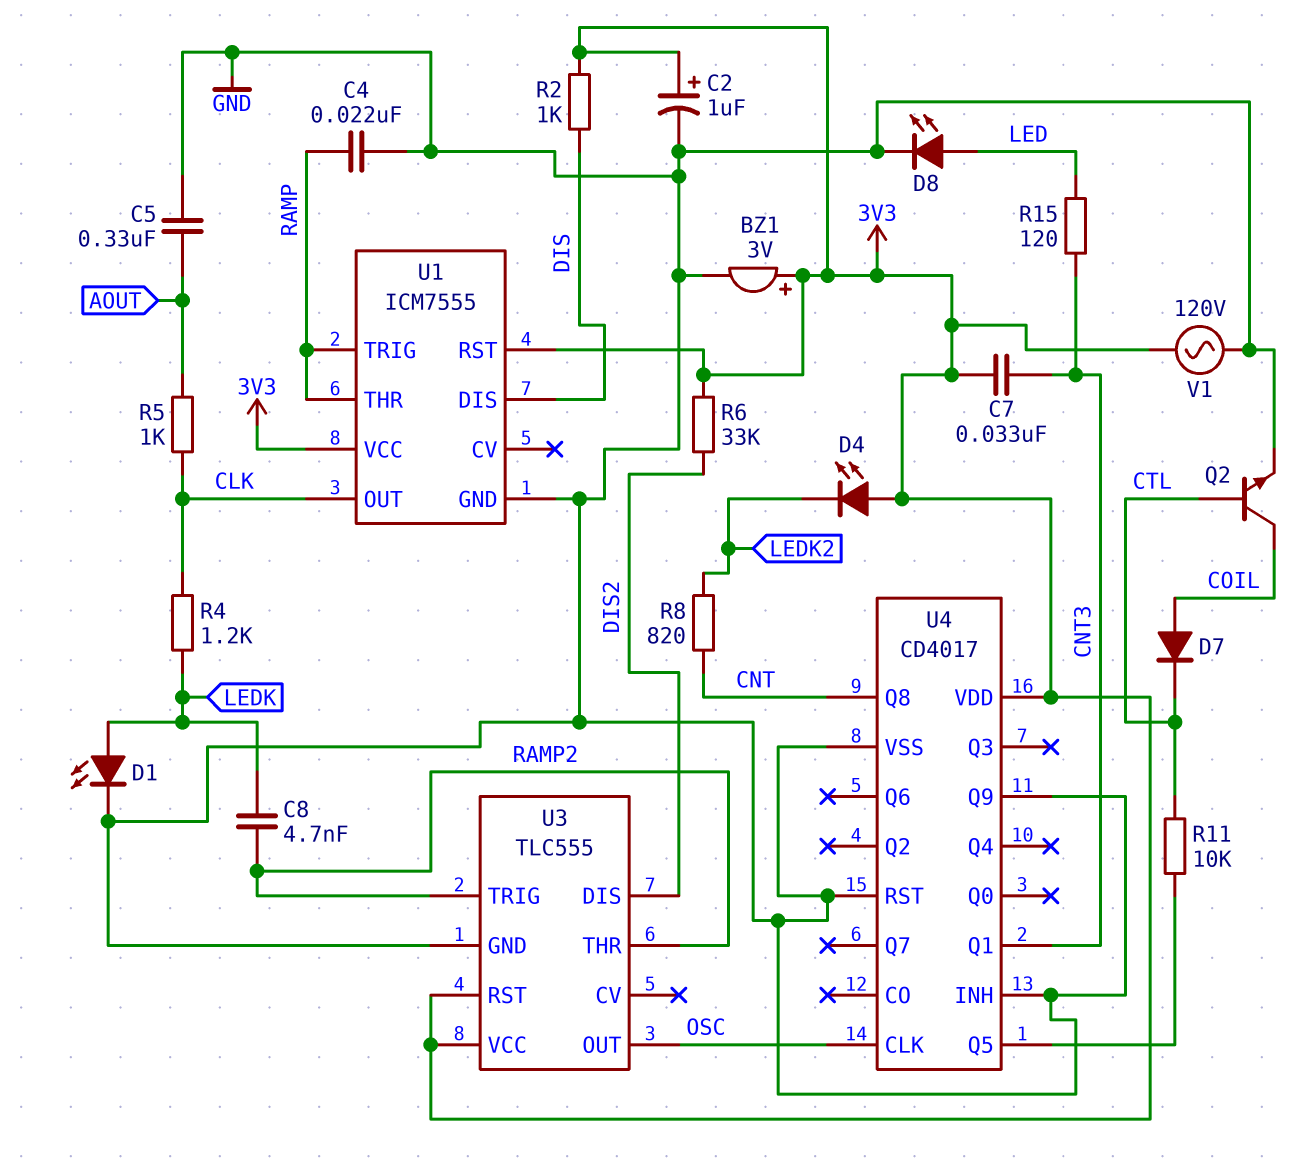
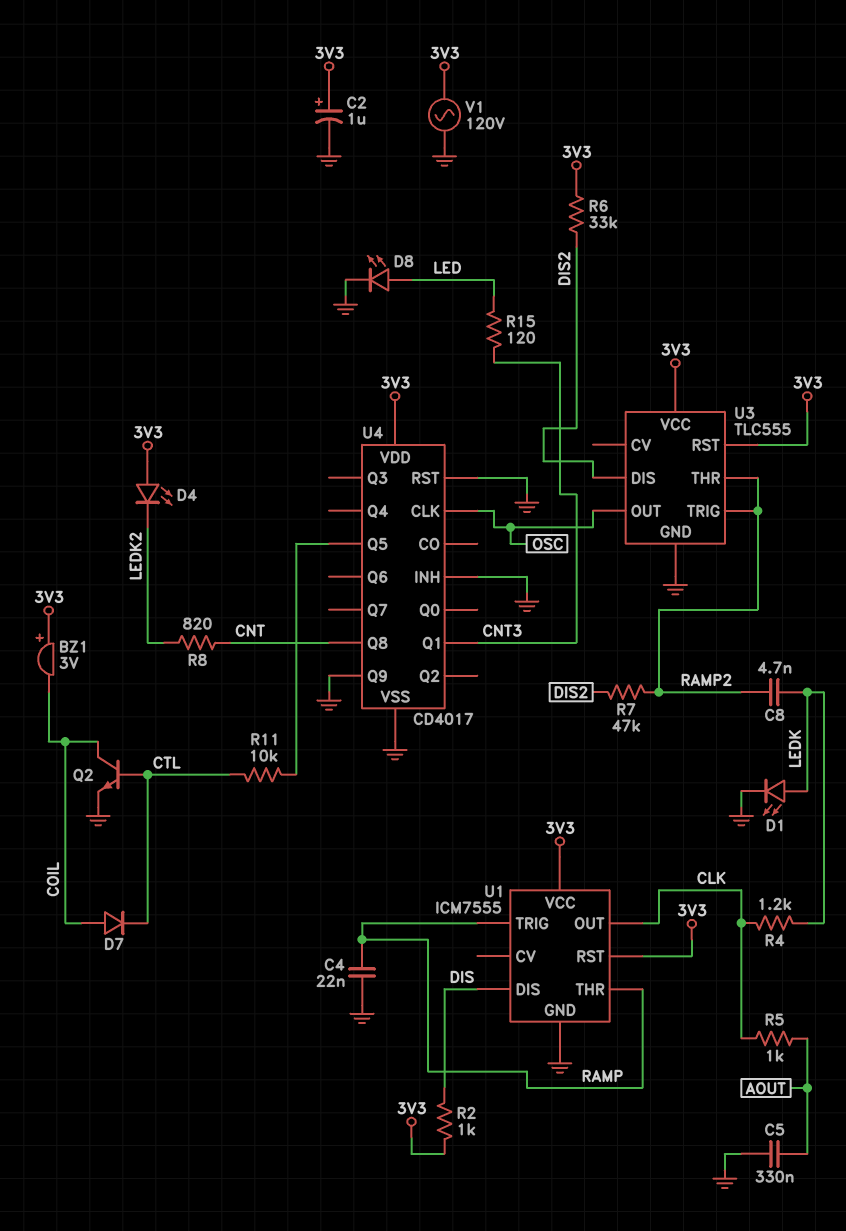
BZ1: buzzer 3V (plus 3V3, minus GND) -> buzzer 3V (plus 3V3, minus COIL)
C7: 33nF (3V3, CNT3) -> none
R7: none -> 47k (DIS2, RAMP2)

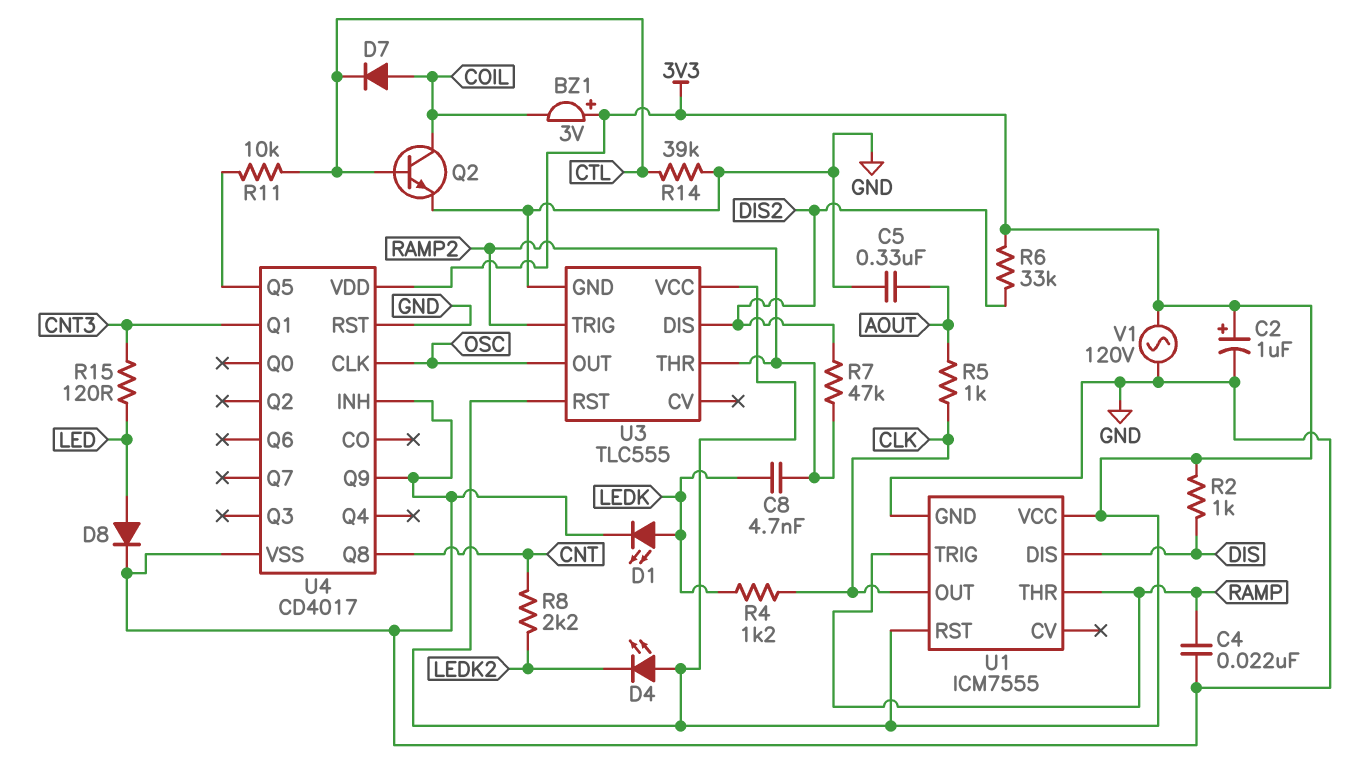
D8: LED (A LED, K GND) -> diode (A LED, K GND)
R8: 820 (CNT, LEDK2) -> 2.2k (CNT, LEDK2)
R14: none -> 39k (CTL, GND)

